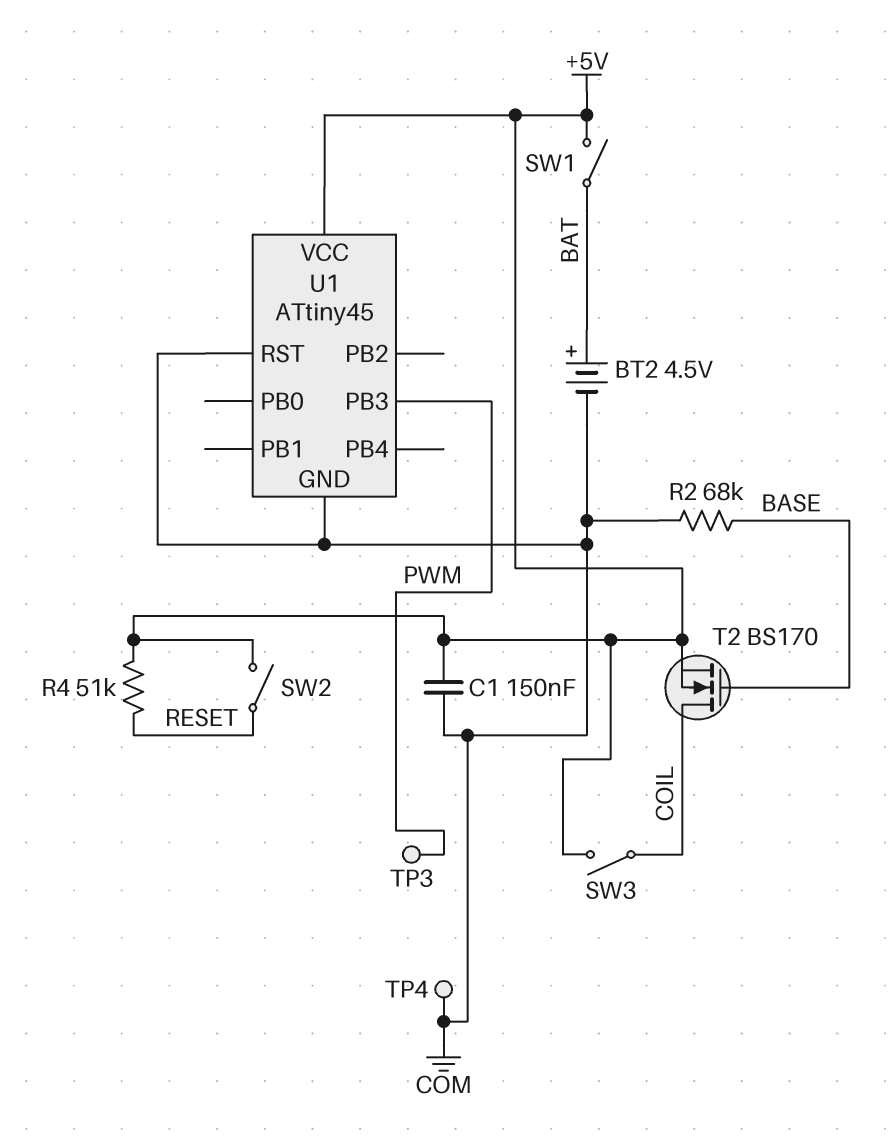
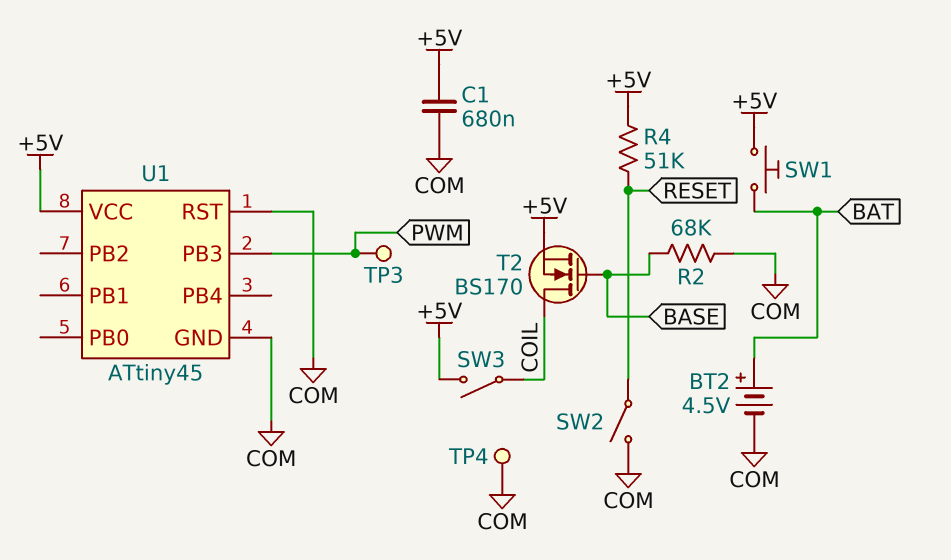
C1: 150nF (+5V, COM) -> 680nF (+5V, COM)
SW1: switch (+5V, BAT) -> button (+5V, BAT)
SW2: switch (+5V, RESET) -> switch (COM, RESET)

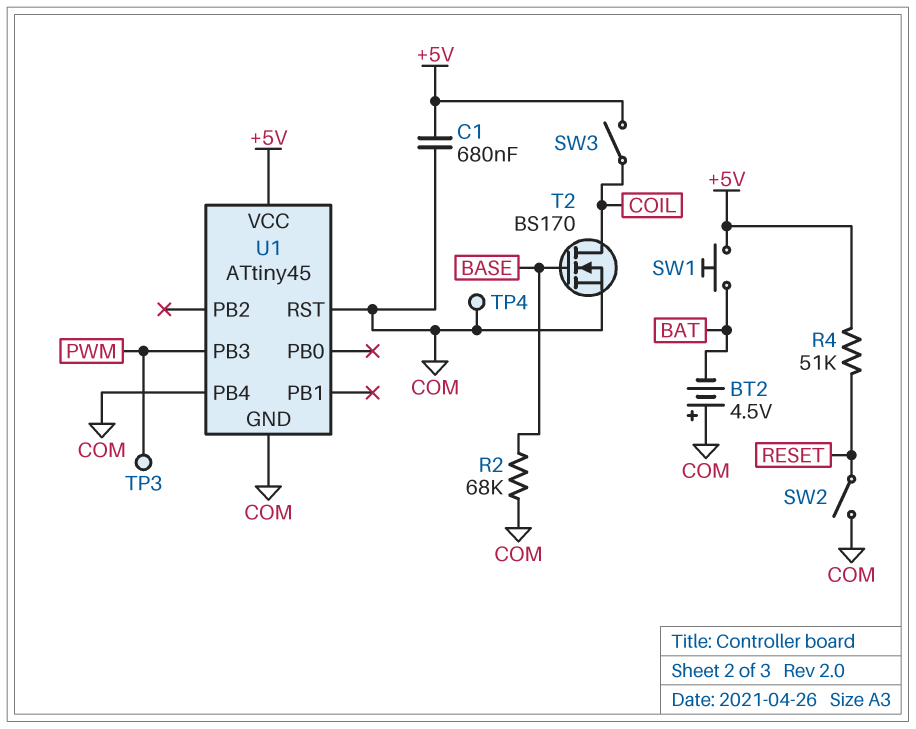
BT2: 4.5V (plus BAT, minus COM) -> 4.5V (plus COM, minus BAT)
T2: NMOS BS170 (G BASE, D COIL, S +5V) -> NMOS BS170 (G BASE, D COIL, S COM)
U1 pin PB4: none -> COM

